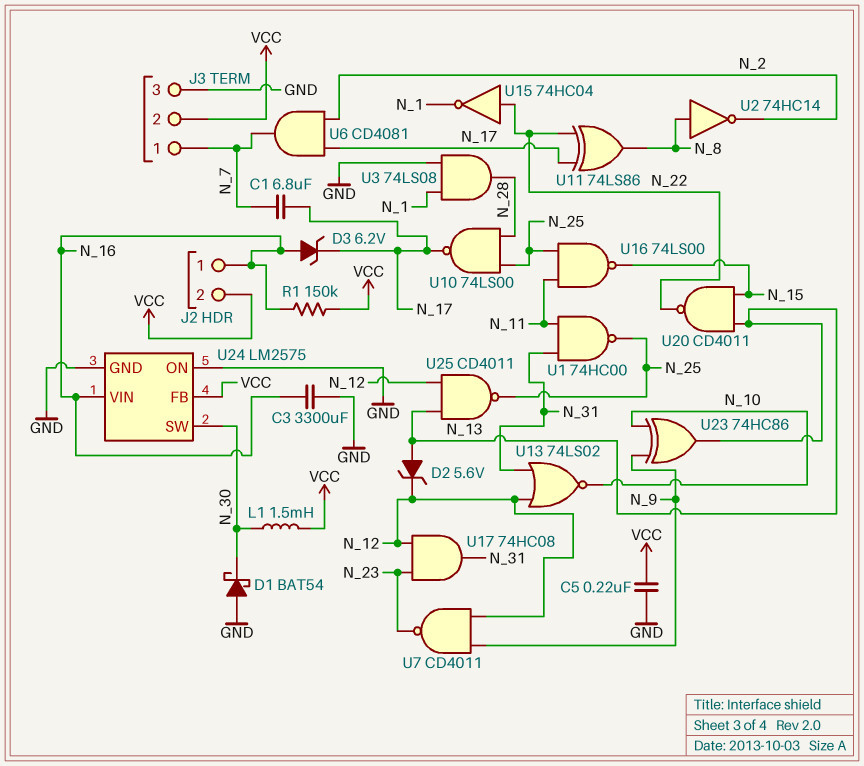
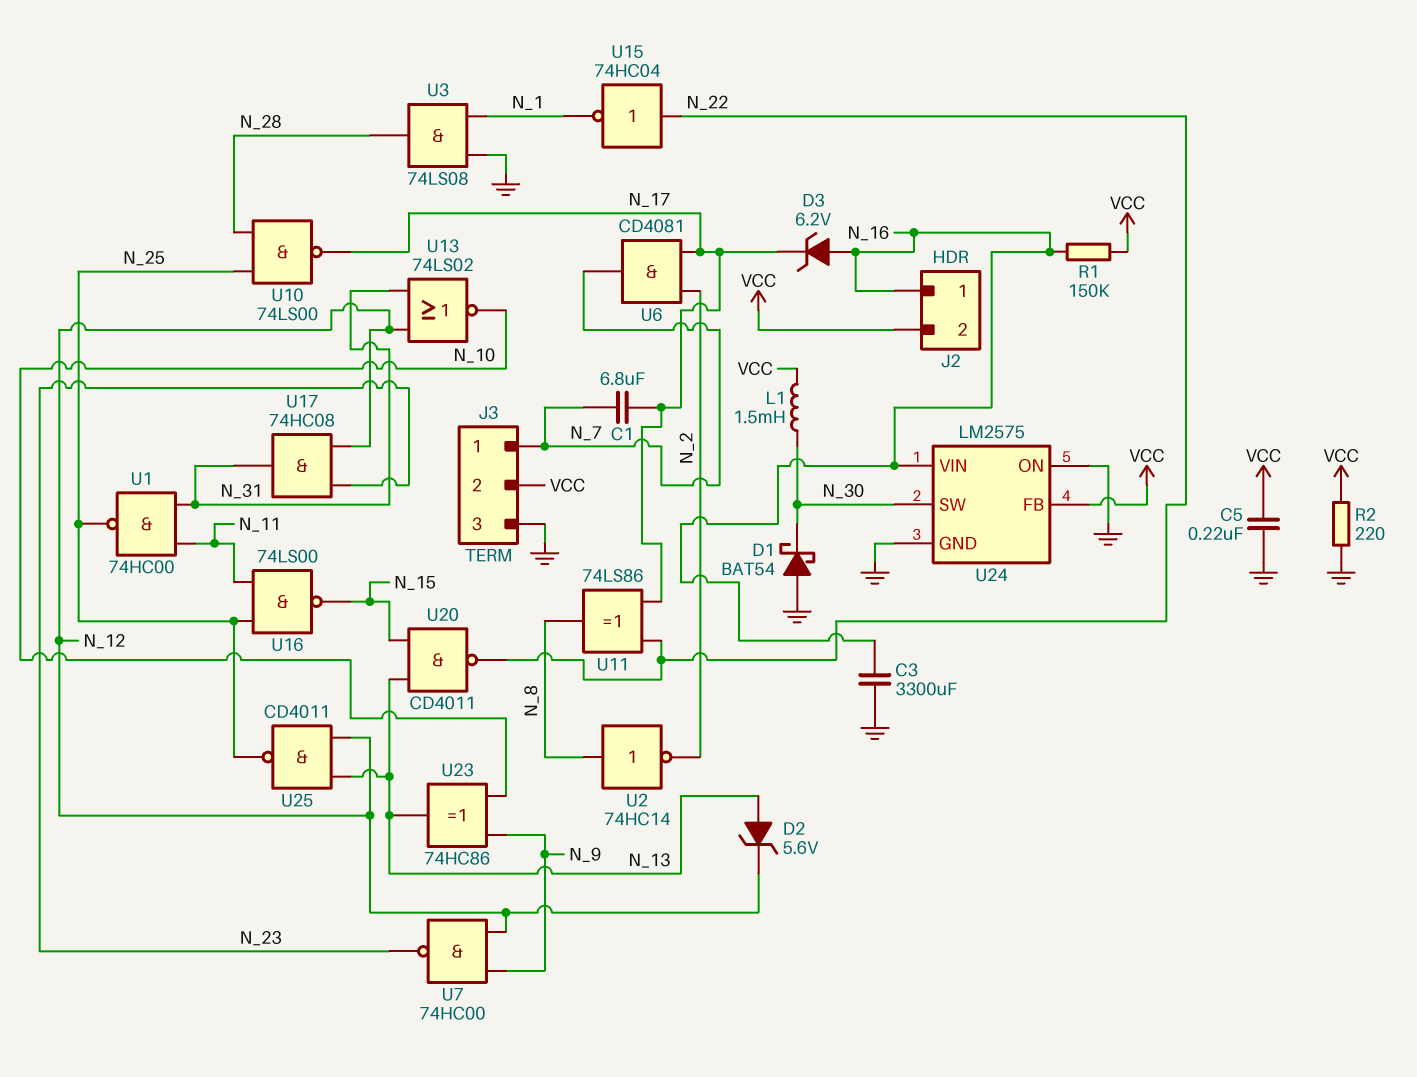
R2: none -> 220 (GND, VCC)
U7: NAND CD4011 (in N_9, in N_12, out N_23) -> NAND 74HC00 (in N_9, in N_12, out N_23)

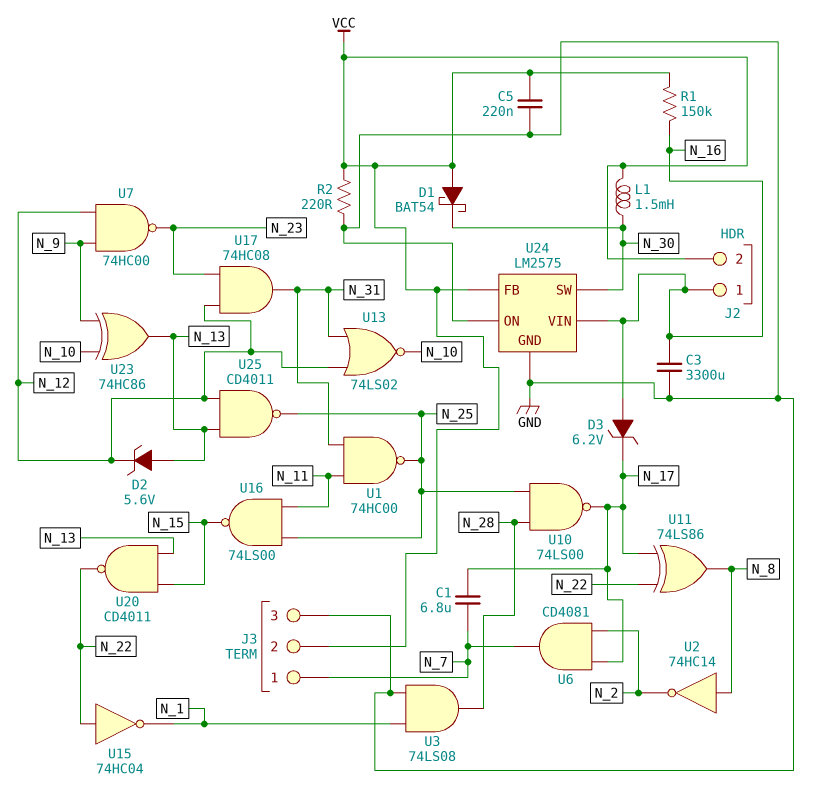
D1: schottky BAT54 (A GND, K N_30) -> schottky BAT54 (A VCC, K N_30)

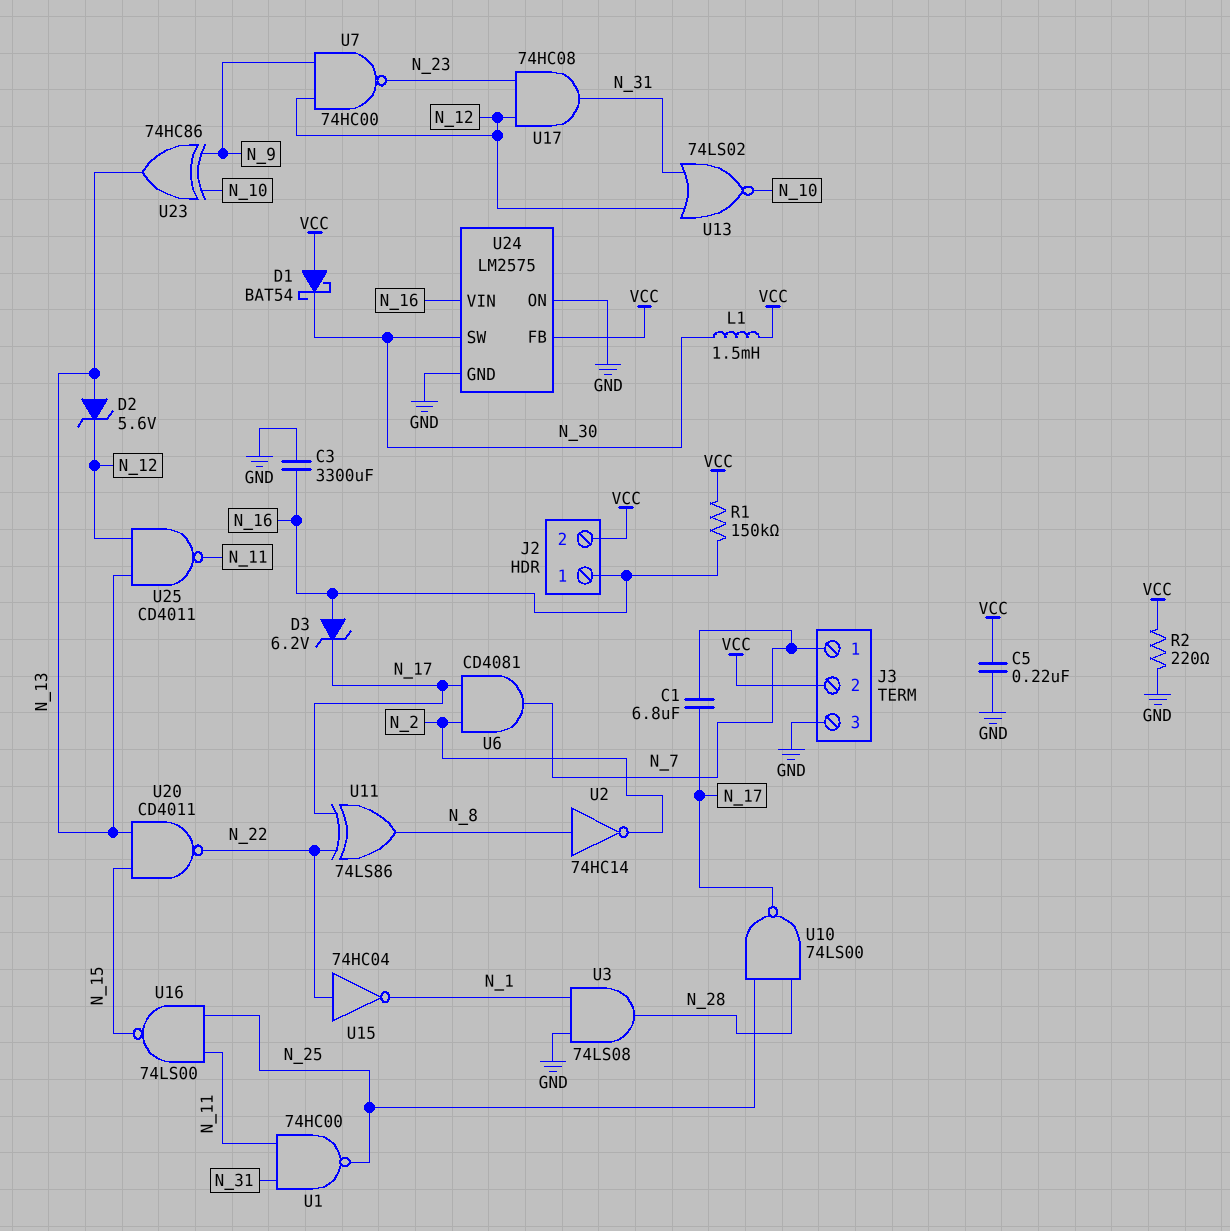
U25: NAND CD4011 (in N_12, in N_13, out N_25) -> NAND CD4011 (in N_12, in N_13, out N_11)

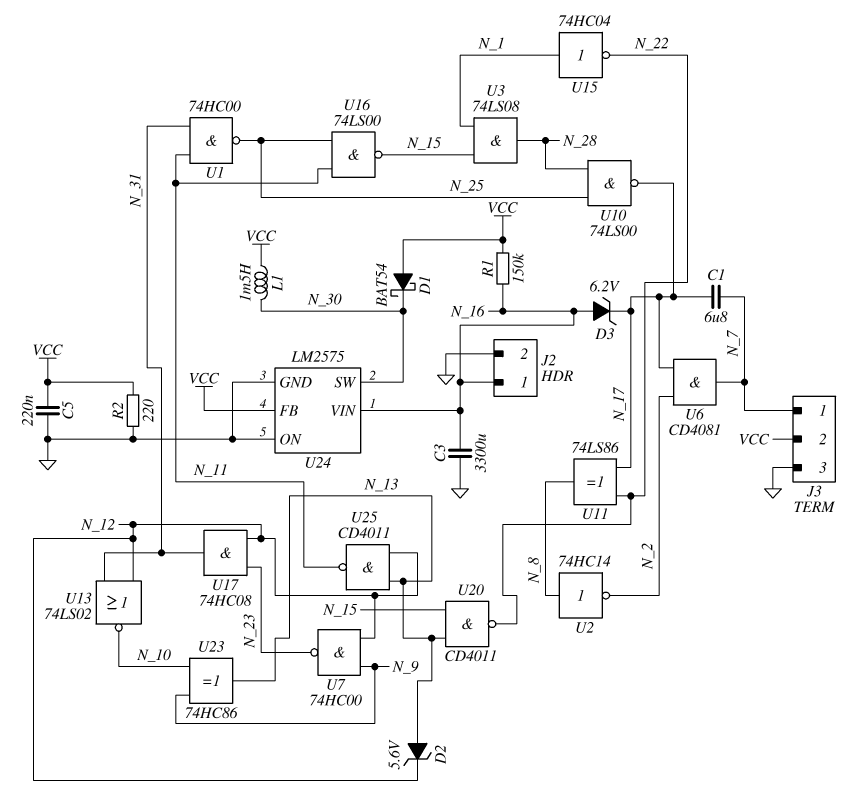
J2 pin 2: VCC -> GND
U3: AND 74LS08 (in GND, in N_1, out N_28) -> AND 74LS08 (in N_1, in N_15, out N_28)
U15: NOT 74HC04 (in N_22, out N_1) -> NOT 74HC04 (in N_1, out N_22)

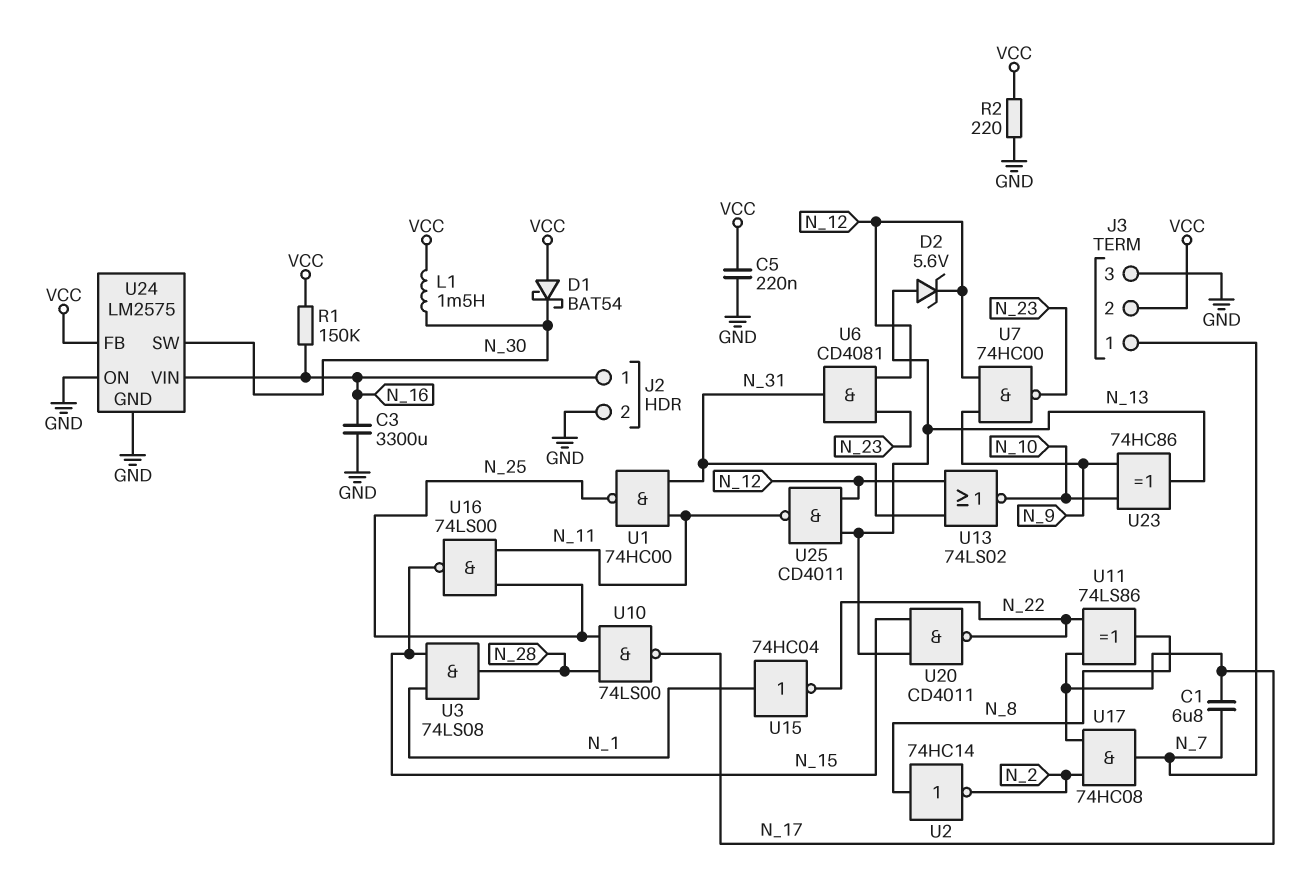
D3: zener 6.2V (A N_16, K N_17) -> none
U6: AND CD4081 (in N_2, in N_17, out N_7) -> AND CD4081 (in N_12, in N_23, out N_31)
U17: AND 74HC08 (in N_12, in N_23, out N_31) -> AND 74HC08 (in N_2, in N_17, out N_7)

